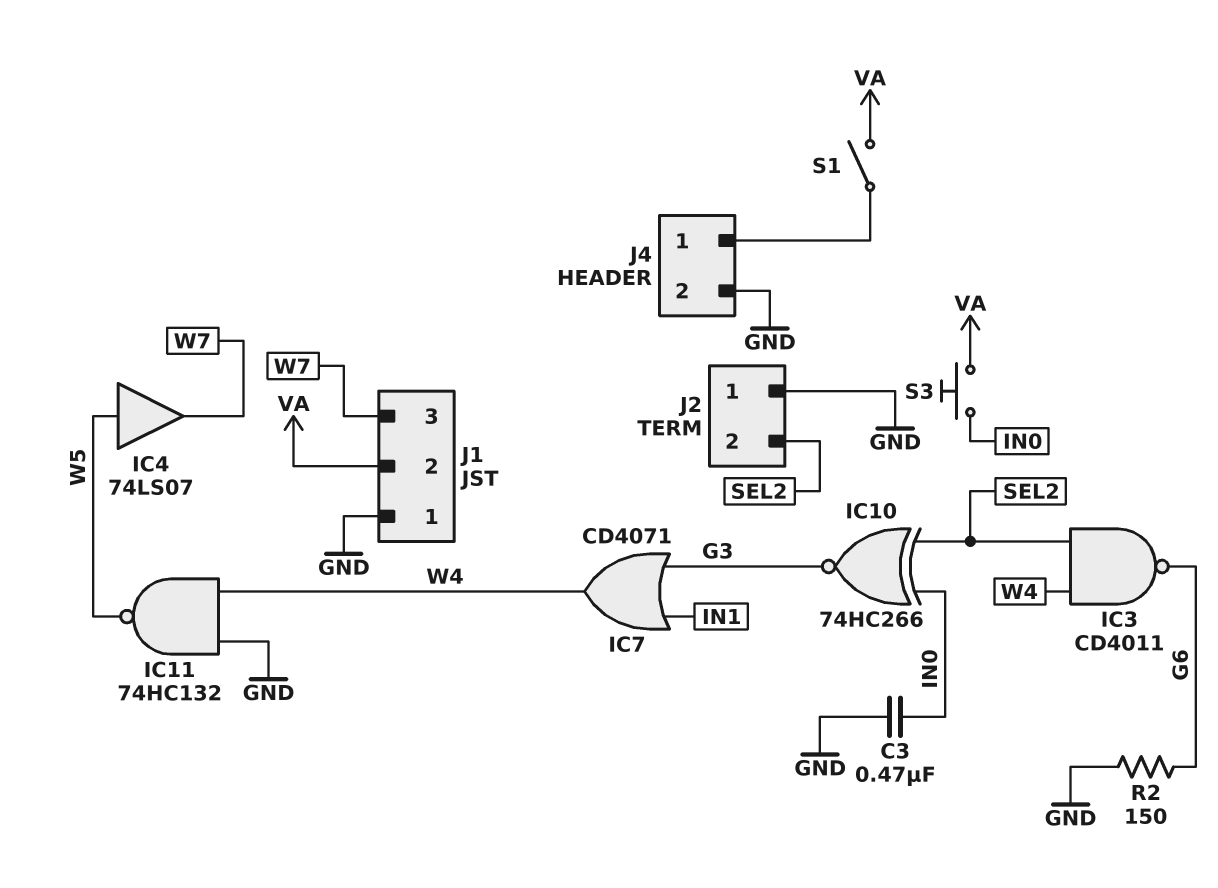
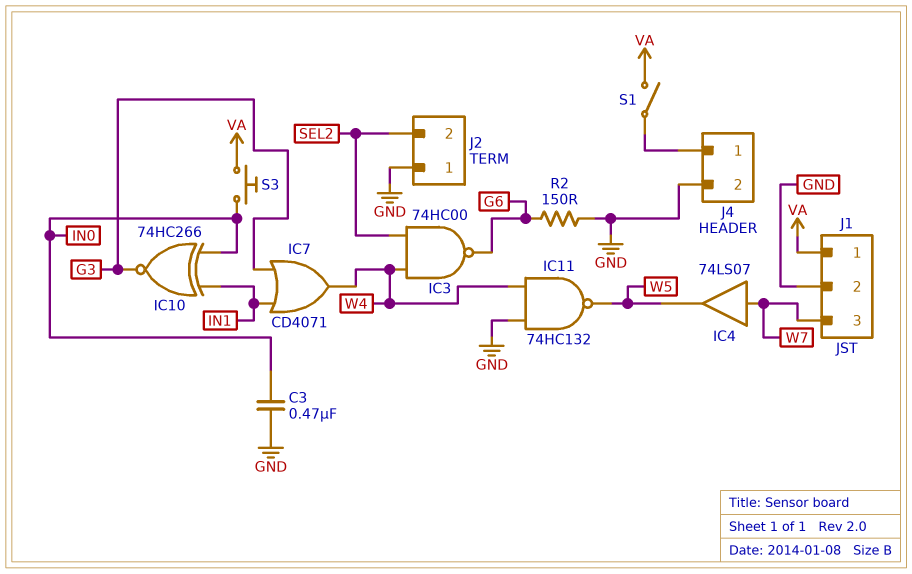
IC3: NAND CD4011 (in SEL2, in W4, out G6) -> NAND 74HC00 (in SEL2, in W4, out G6)
IC4: buffer 74LS07 (in W5, out W7) -> buffer 74LS07 (in W7, out W5)
IC10: XNOR 74HC266 (in IN0, in SEL2, out G3) -> XNOR 74HC266 (in IN0, in IN1, out G3)
J1 pin 1: GND -> VA
J1 pin 2: VA -> GND

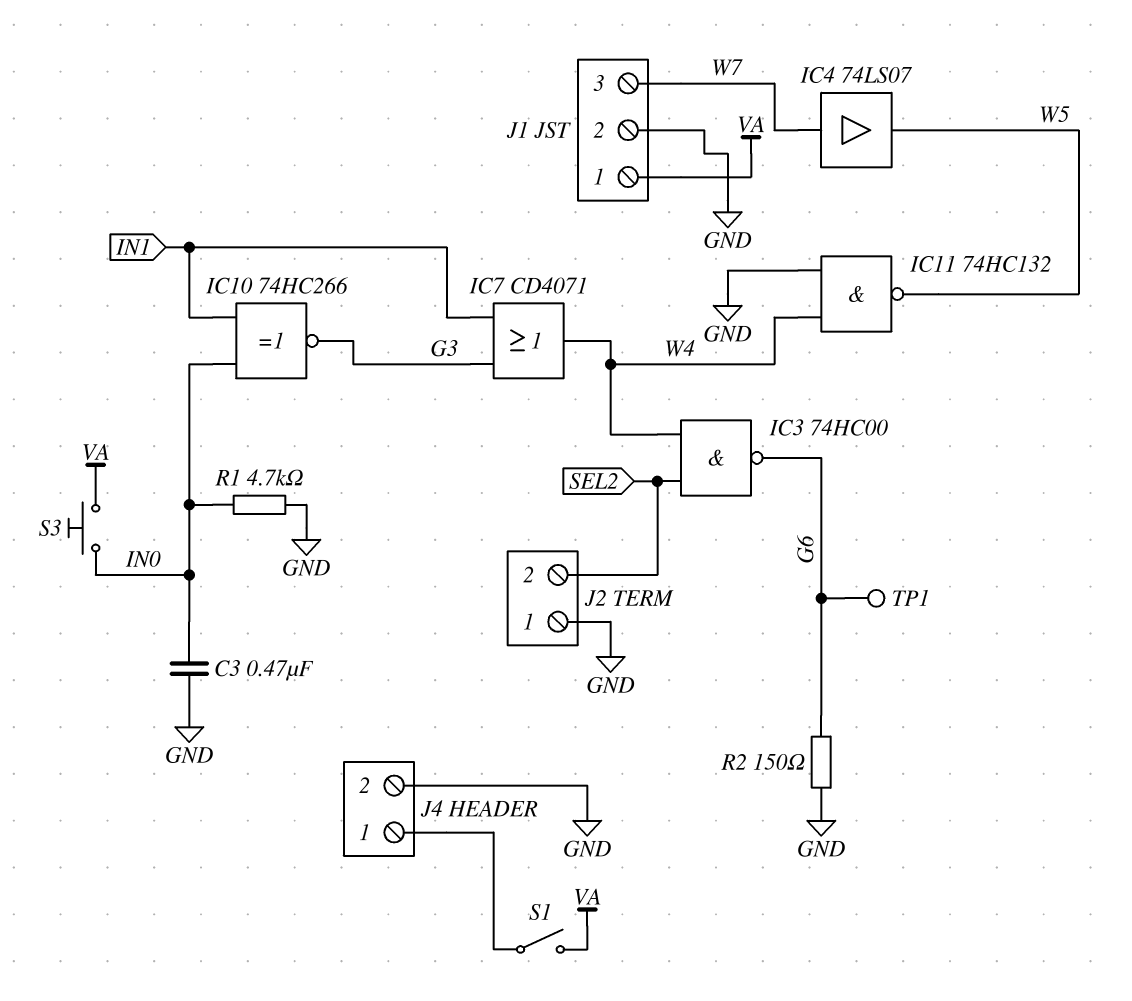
R1: none -> 4.7k (GND, IN0)
TP1: none -> test point (G6)

